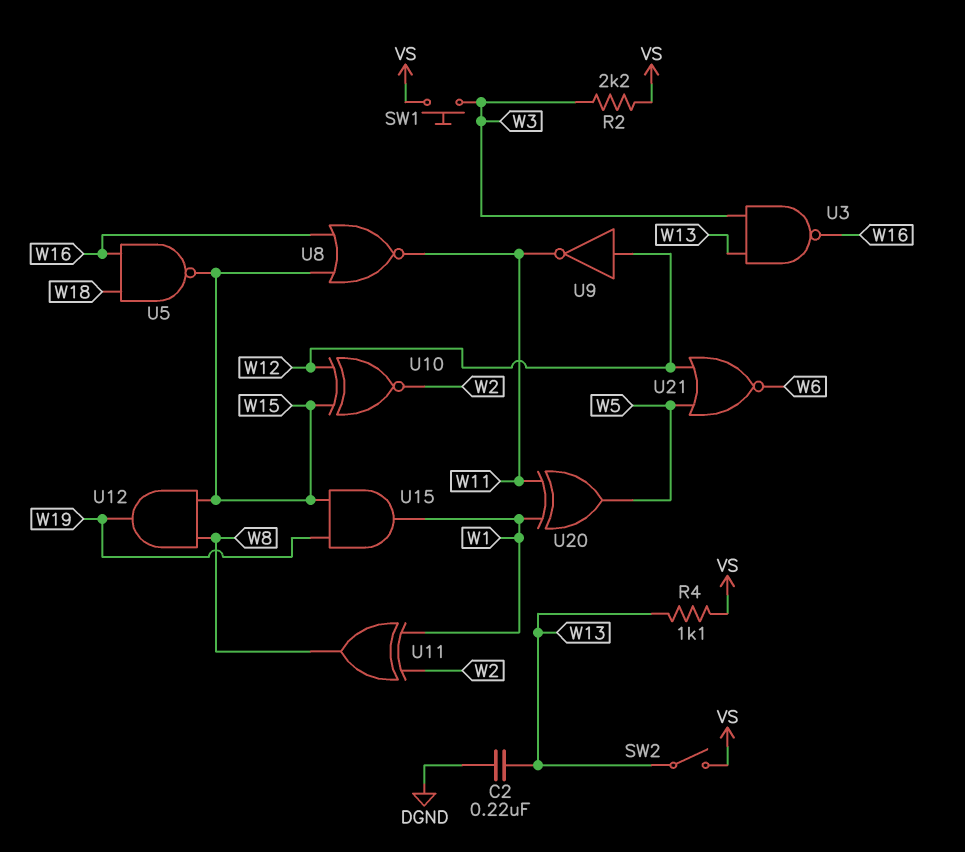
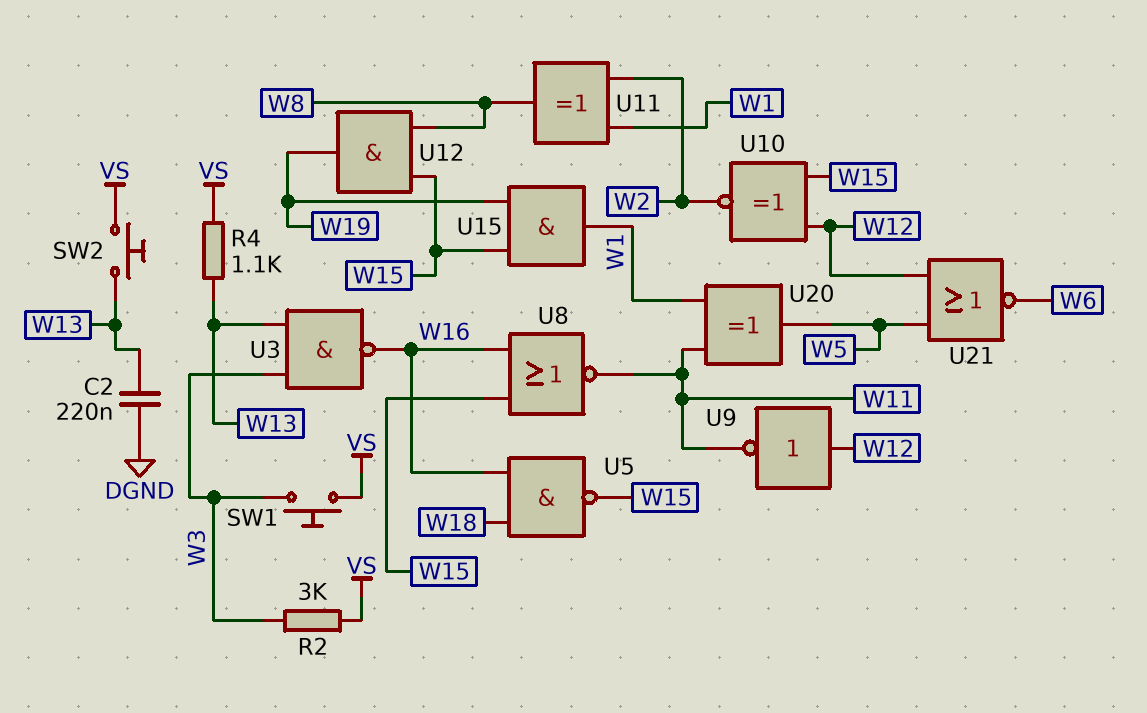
R2: 2.2k (VS, W3) -> 3k (VS, W3)
SW2: switch (VS, W13) -> button (VS, W13)

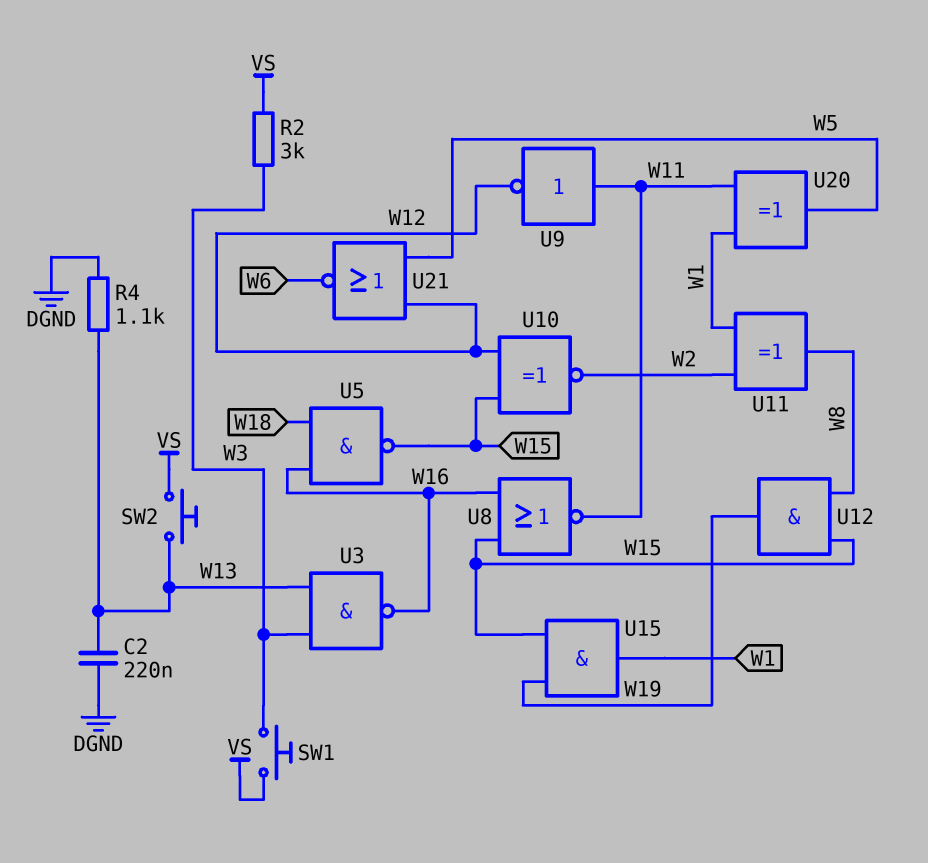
R4: 1.1k (VS, W13) -> 1.1k (DGND, W13)
U9: NOT (in W12, out W11) -> NOT (in W11, out W12)

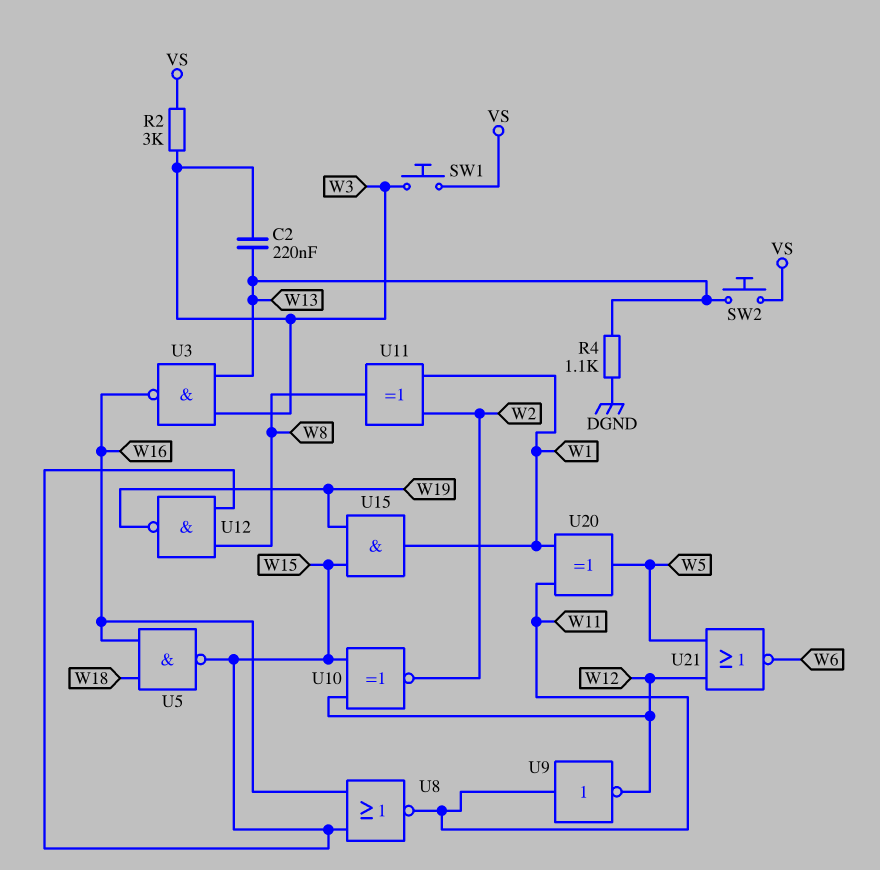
C2: 220nF (DGND, W13) -> 220nF (W3, W13)
U12: AND (in W8, in W15, out W19) -> NAND (in W8, in W15, out W19)

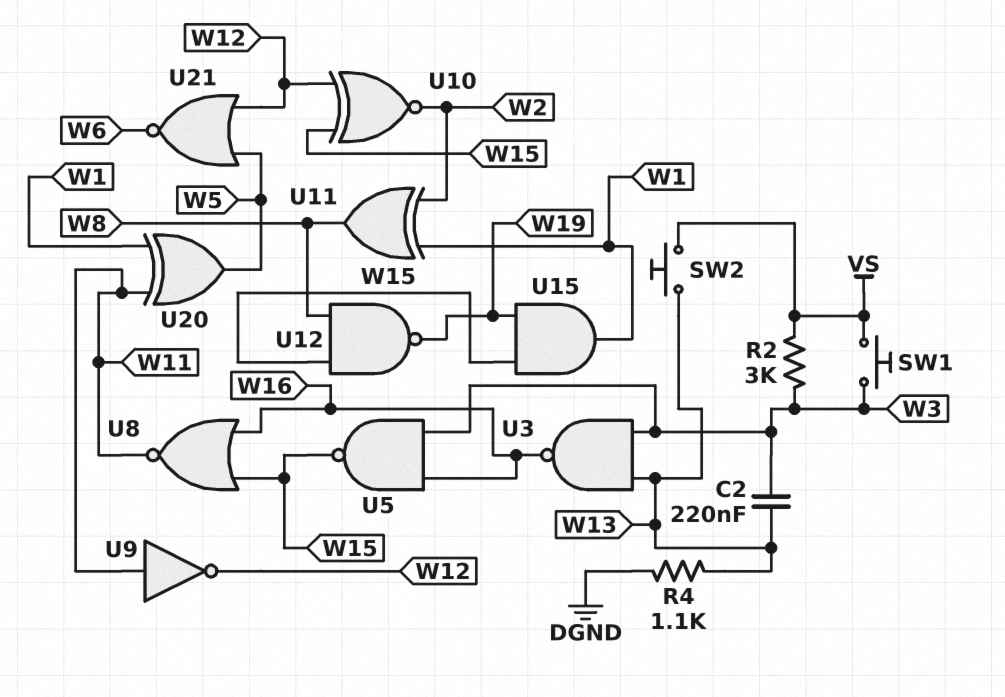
U5: NAND (in W16, in W18, out W15) -> NAND (in W3, in W16, out W15)

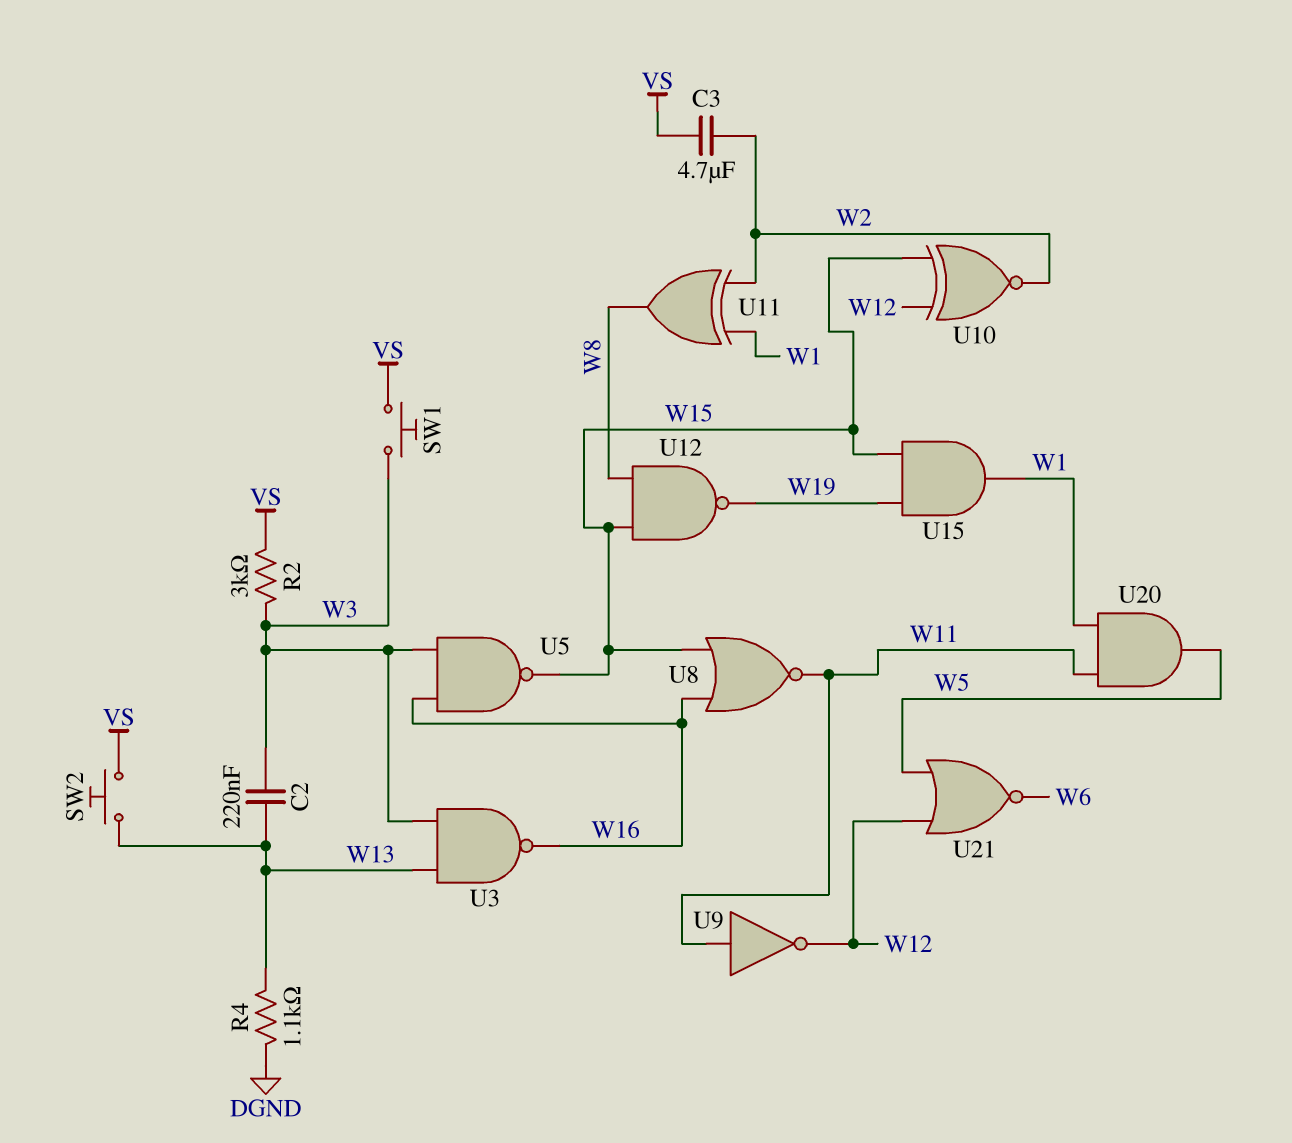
C3: none -> 4.7uF (VS, W2)
U20: XOR (in W1, in W11, out W5) -> AND (in W1, in W11, out W5)

